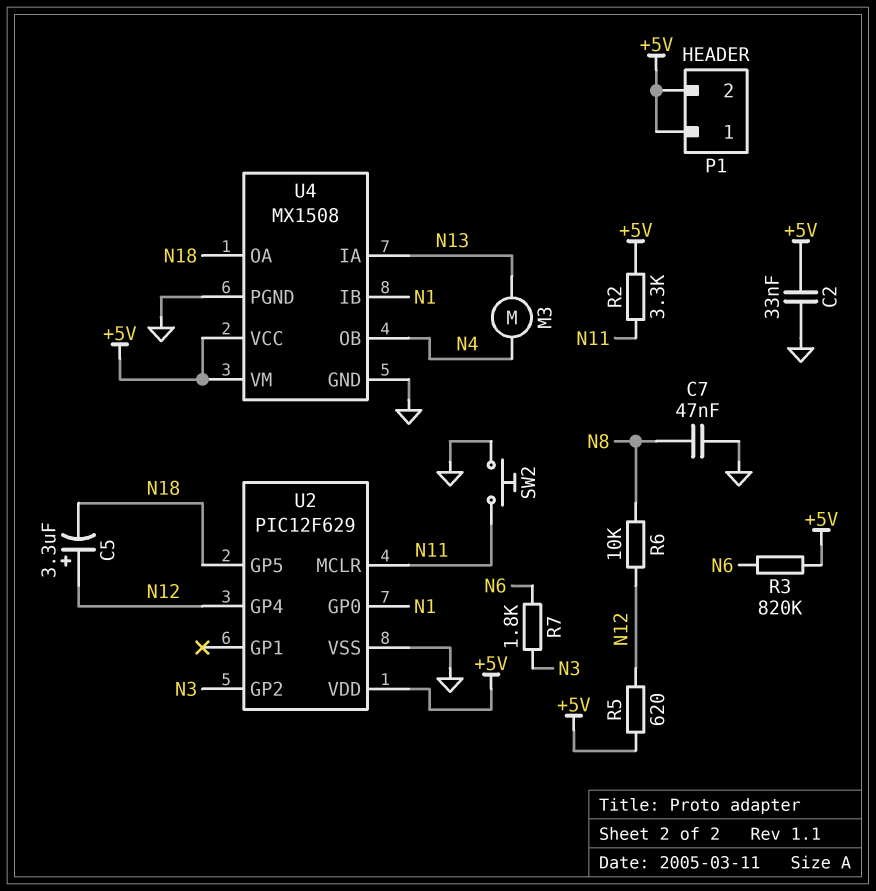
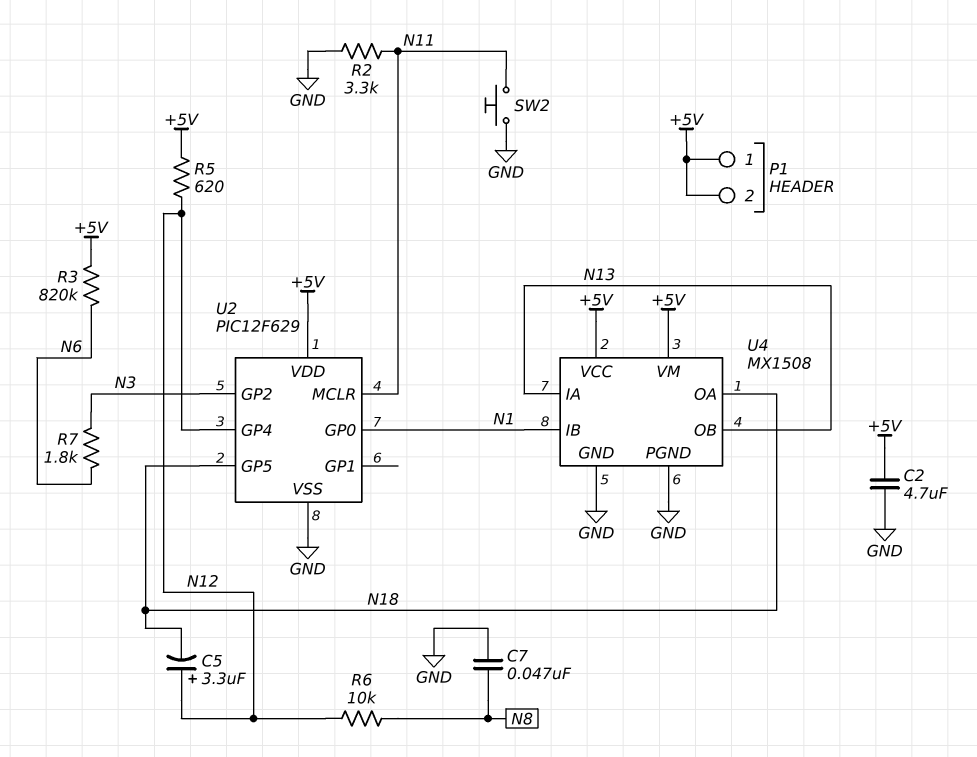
C2: 33nF (+5V, GND) -> 4.7uF (+5V, GND)
M3: motor (N4, N13) -> none
R2: 3.3k (+5V, N11) -> 3.3k (GND, N11)
U4 pin OB: N4 -> N13

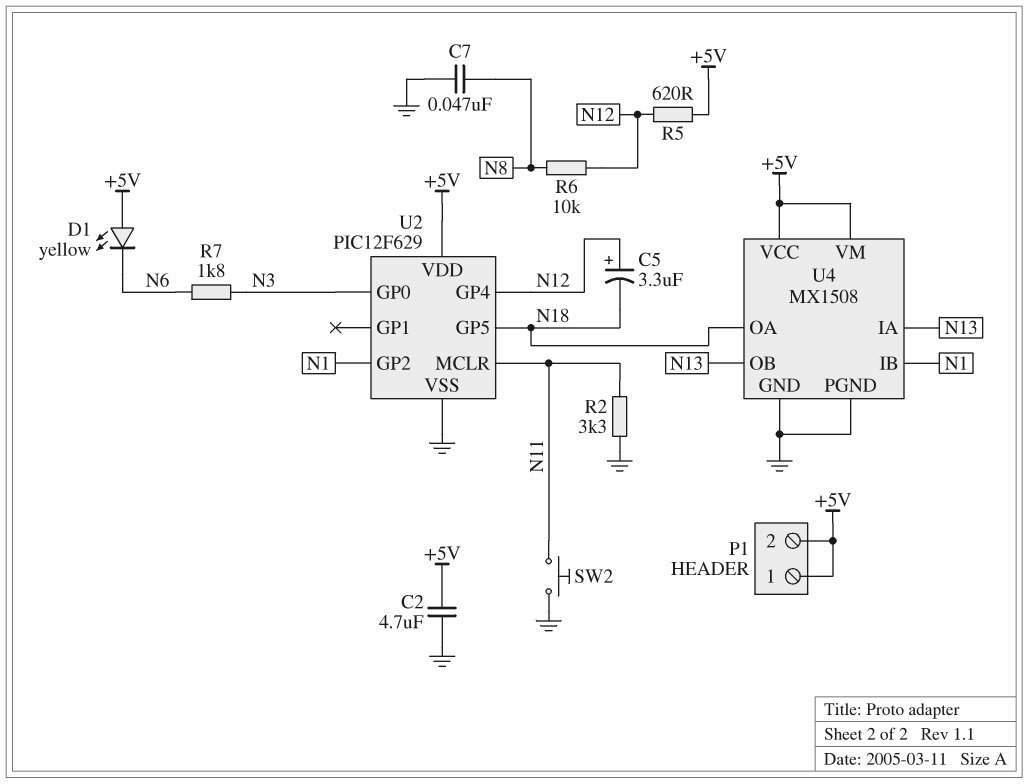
D1: none -> LED yellow (A +5V, K N6)
R3: 820k (+5V, N6) -> none
U2 pin GP0: N1 -> N3
U2 pin GP2: N3 -> N1

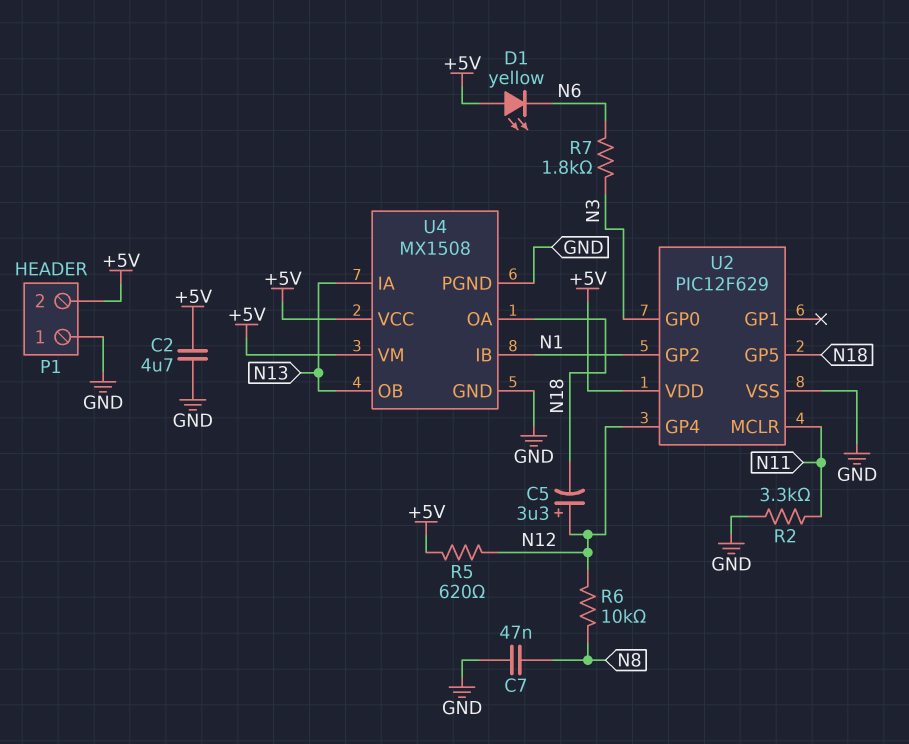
P1 pin 1: +5V -> GND
SW2: button (GND, N11) -> none

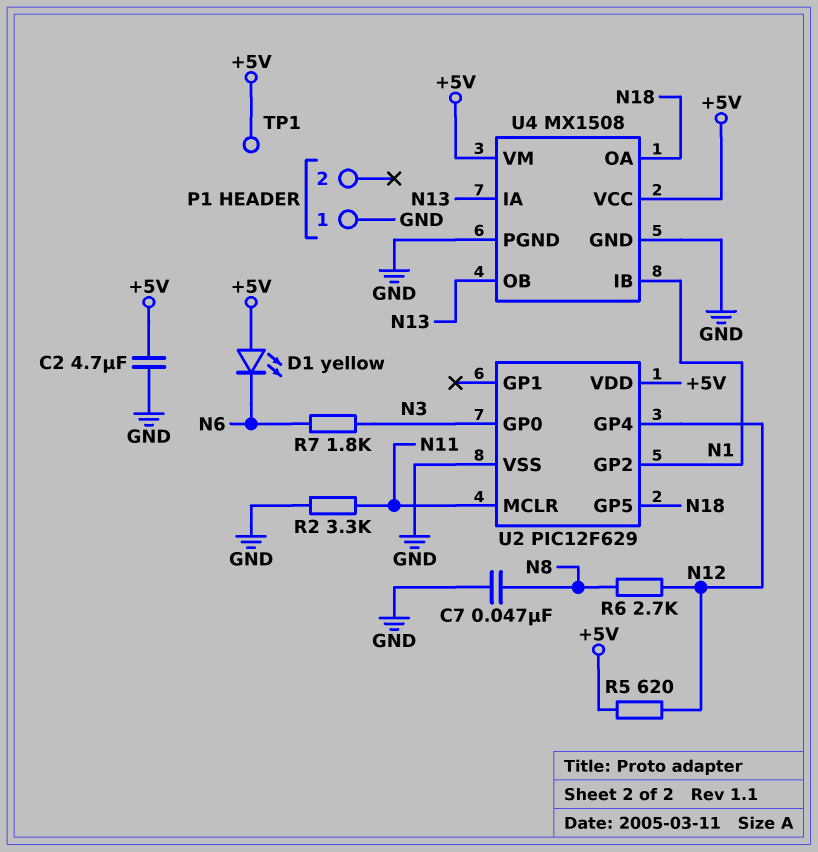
C5: 3.3uF (plus N12, minus N18) -> none
P1 pin 2: +5V -> none
R6: 10k (N8, N12) -> 2.7k (N8, N12)
TP1: none -> test point (+5V)

